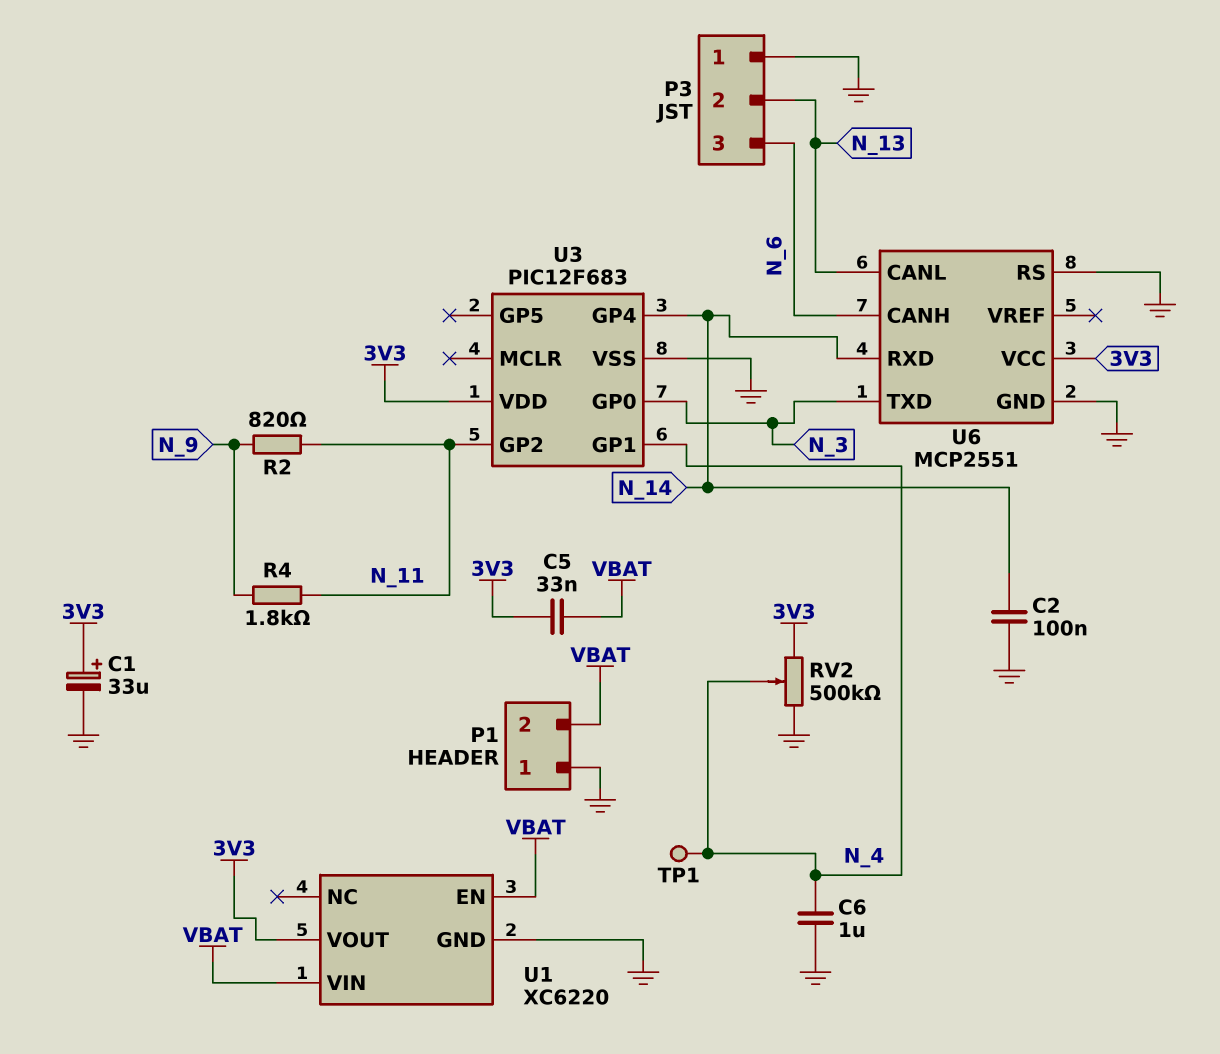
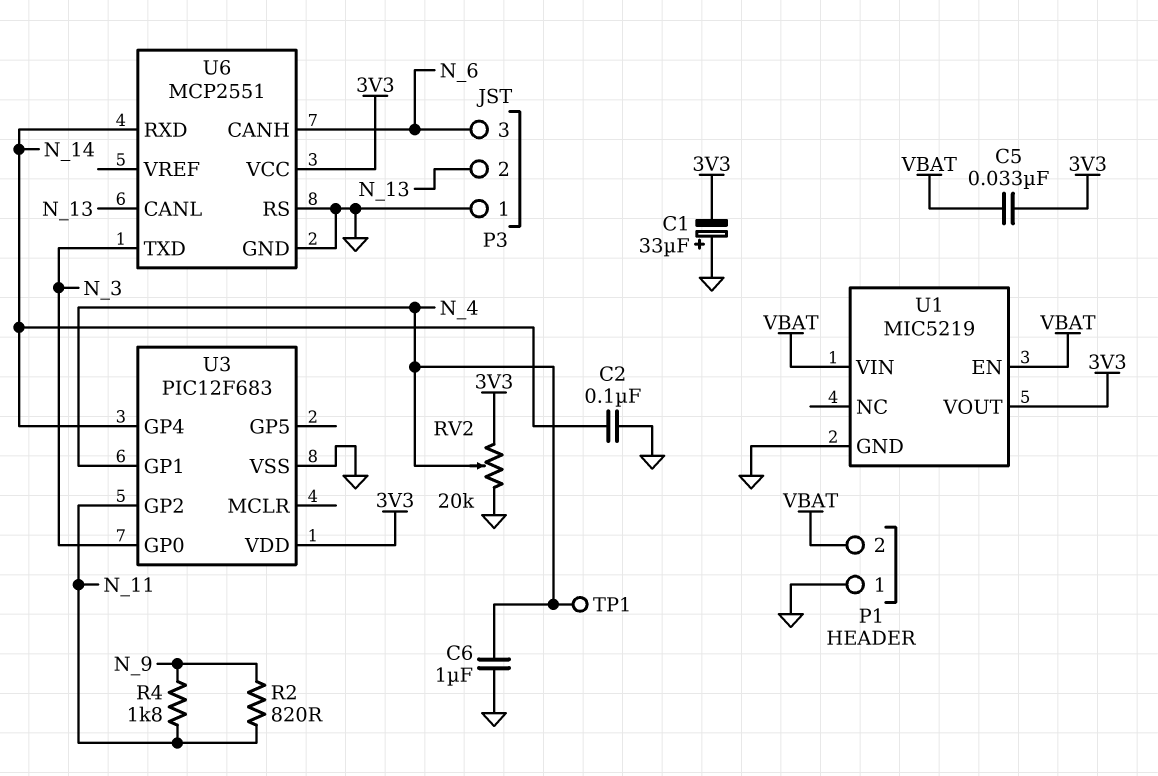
C1: 33uF (plus 3V3, minus GND) -> 33uF (plus GND, minus 3V3)
RV2: 500k (3V3, GND, wiper N_4) -> 20k (3V3, GND, wiper N_4)
U1: XC6220 -> MIC5219

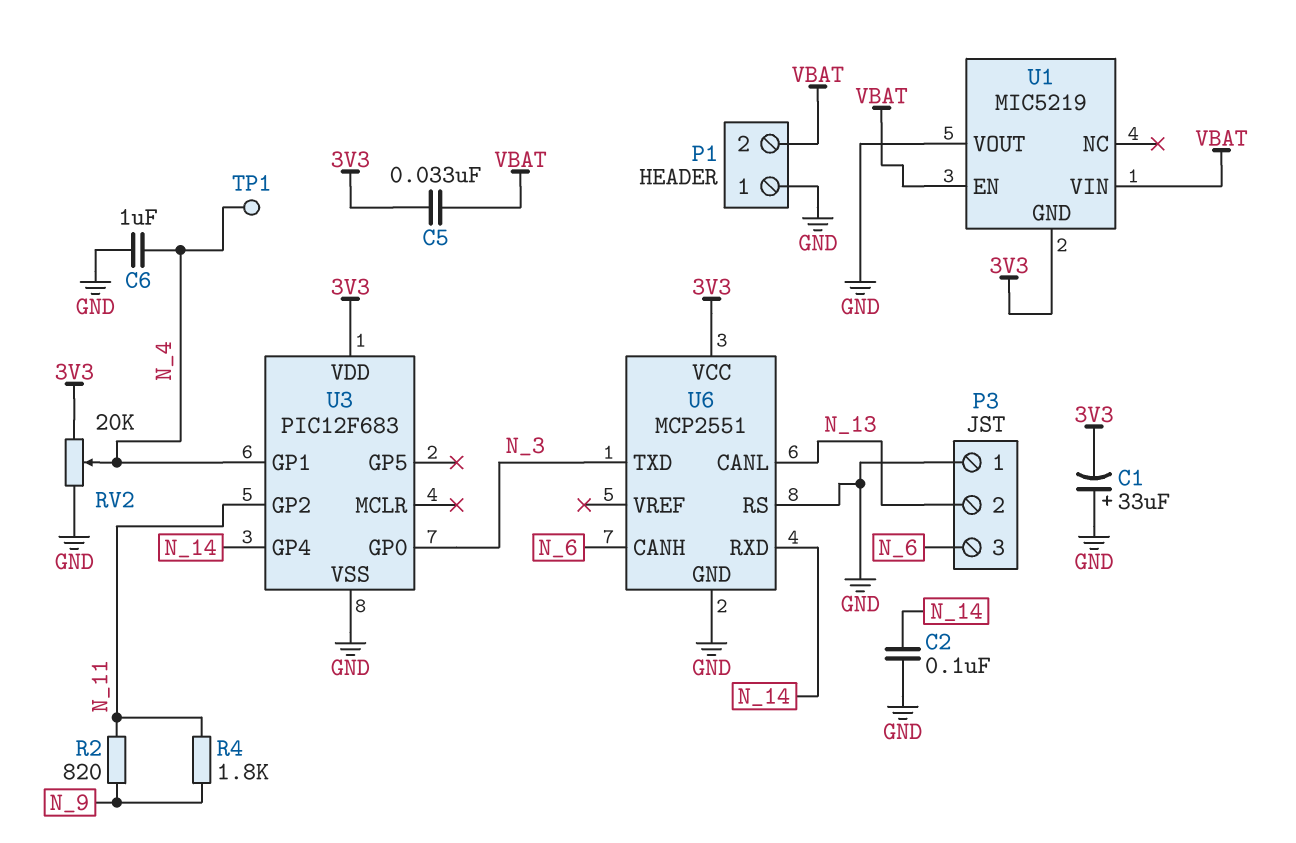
U1 pin GND: GND -> 3V3
U1 pin VOUT: 3V3 -> GND

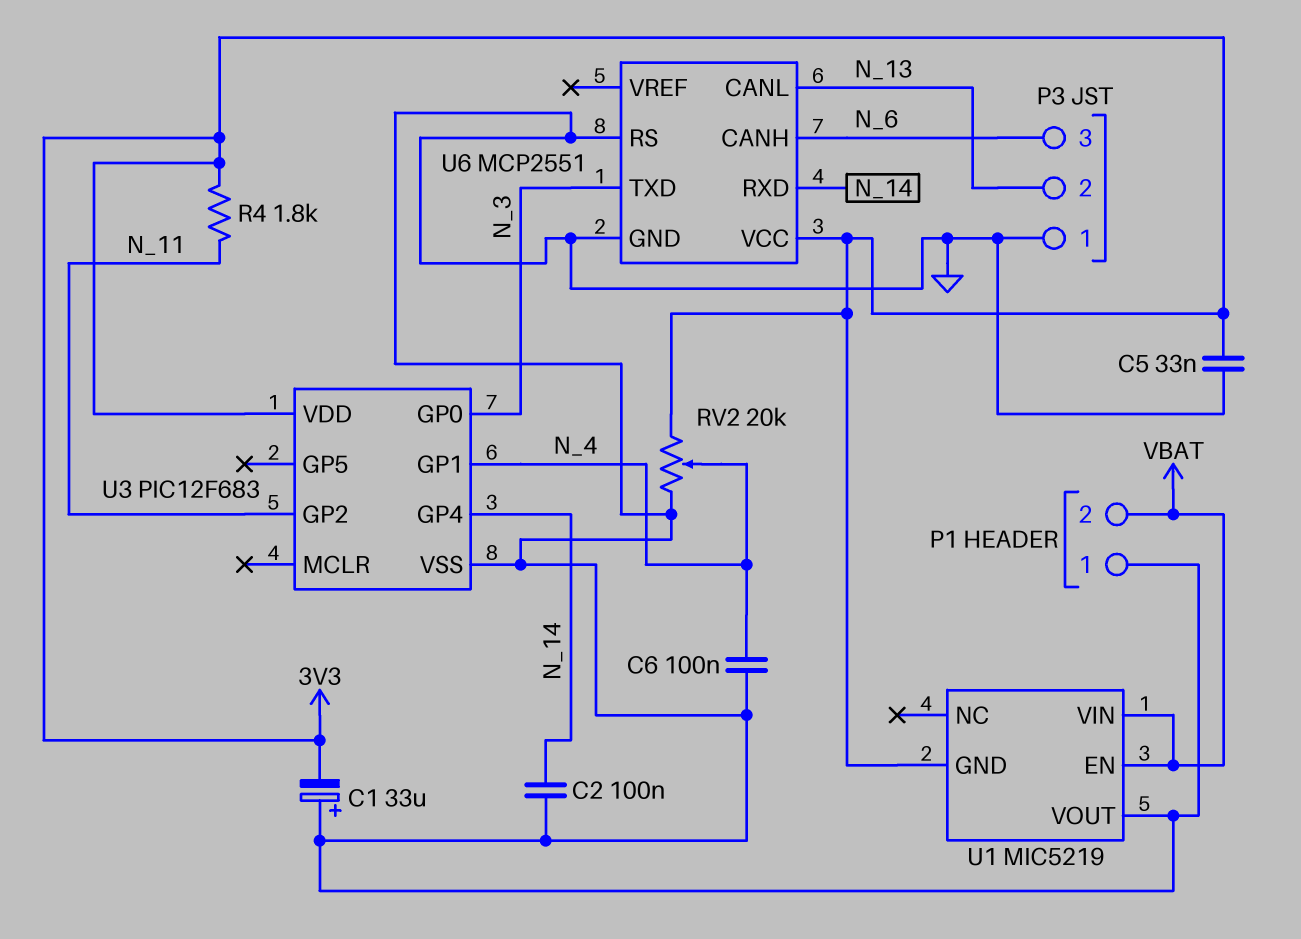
C5: 33nF (3V3, VBAT) -> 33nF (3V3, GND)
C6: 1uF (GND, N_4) -> 100nF (GND, N_4)
R2: 820 (N_9, N_11) -> none
R4: 1.8k (N_9, N_11) -> 1.8k (3V3, N_11)
TP1: test point (N_4) -> none

